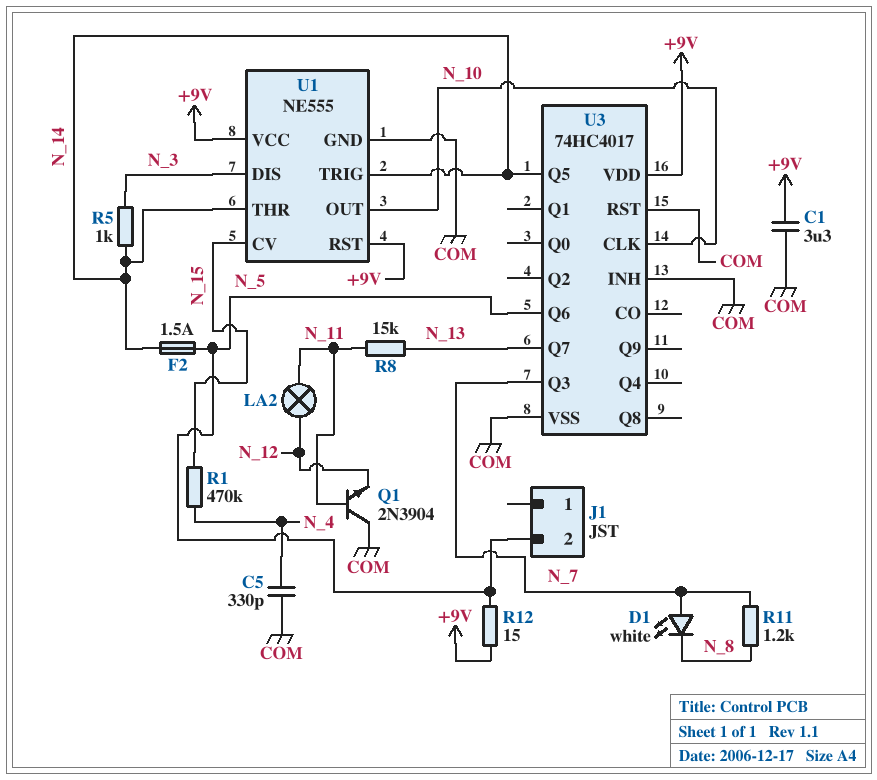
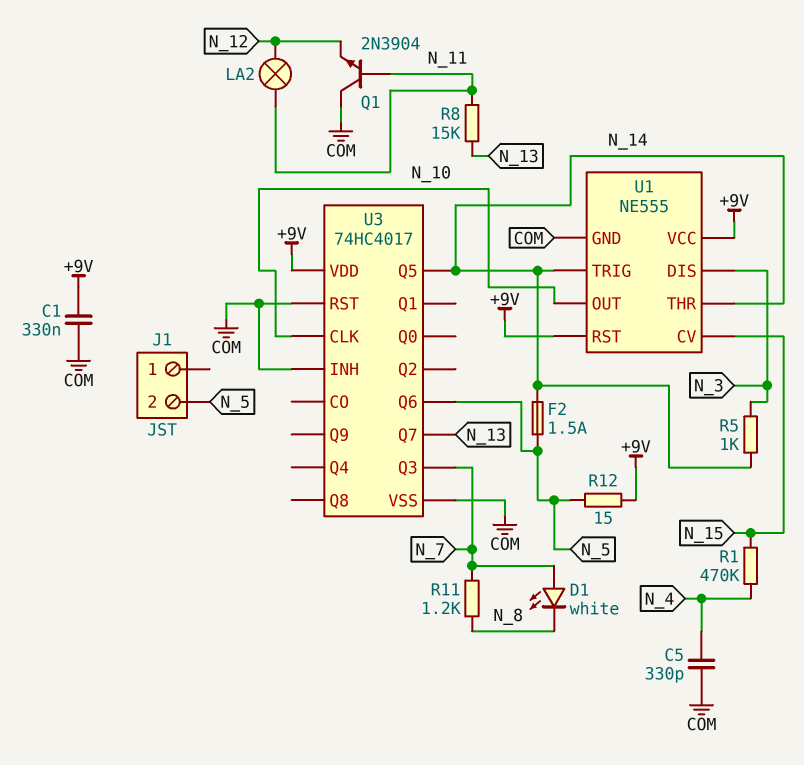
C1: 3.3uF (+9V, COM) -> 330nF (+9V, COM)

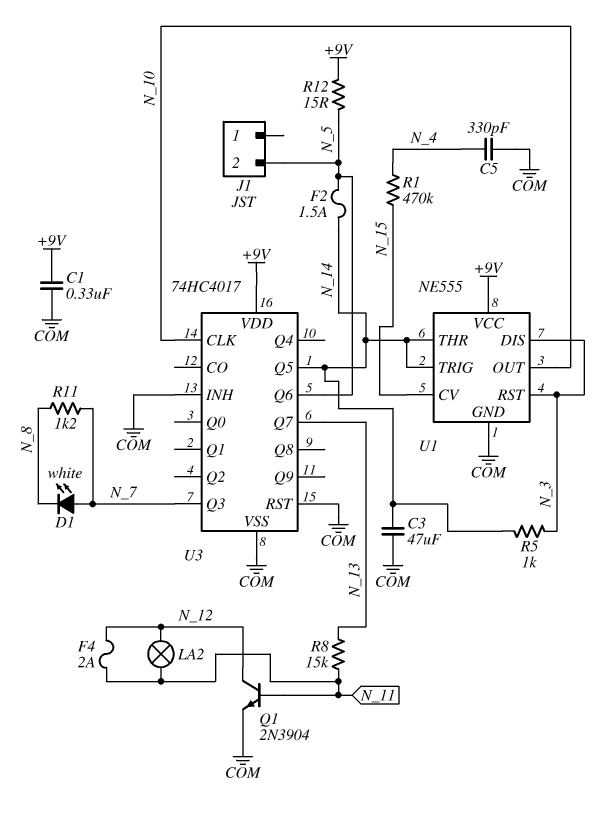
C3: none -> 47uF (COM, N_14)
F4: none -> 2A (N_11, N_12)
Q1: NPN 2N3904 (B N_11, C COM, E N_12) -> NPN 2N3904 (B N_11, C N_12, E COM)
U1 pin RST: +9V -> N_3

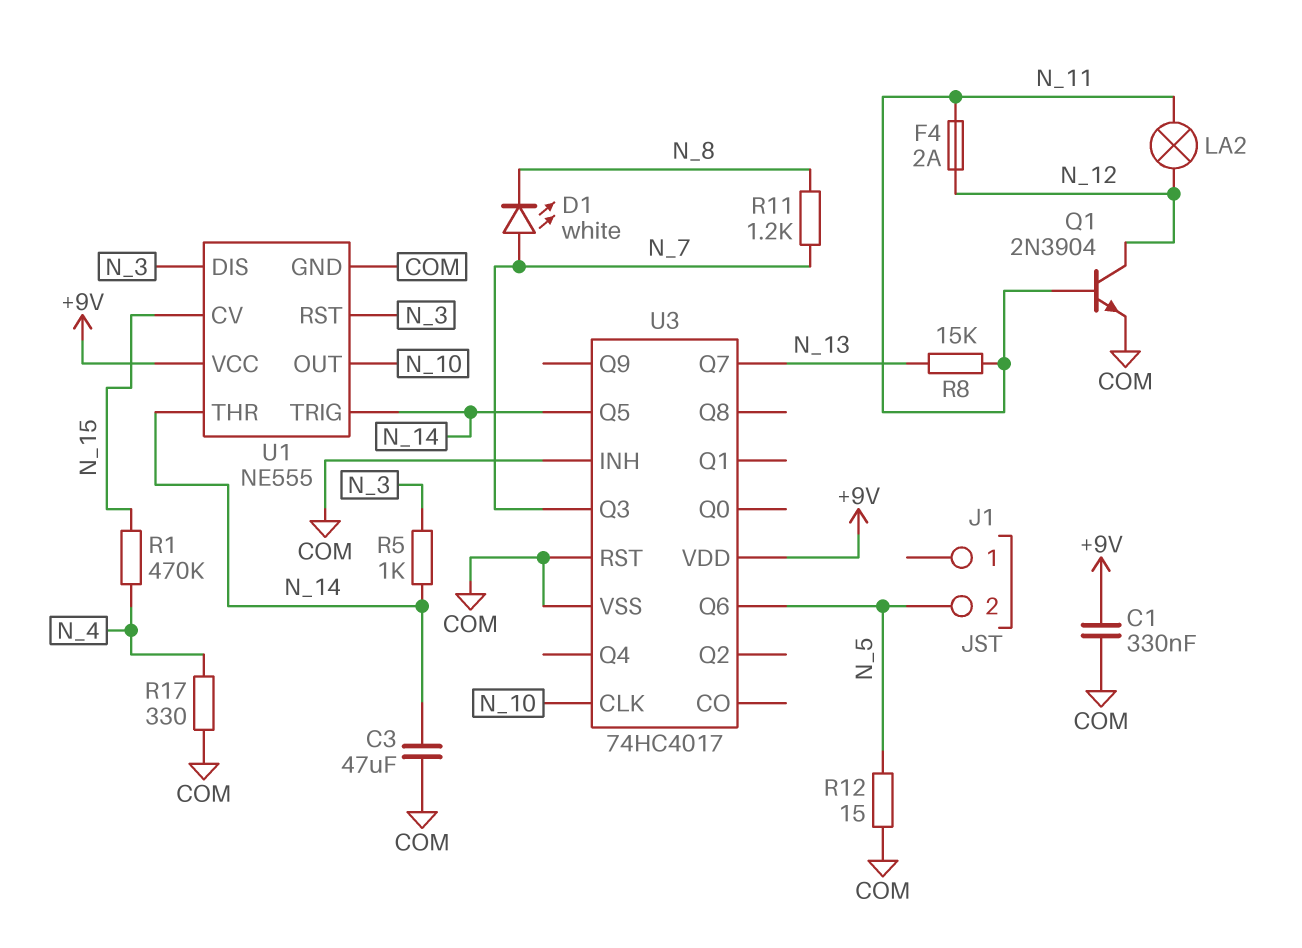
C5: 330pF (COM, N_4) -> none
F2: 1.5A (N_5, N_14) -> none
R12: 15 (+9V, N_5) -> 15 (COM, N_5)
R17: none -> 330 (COM, N_4)

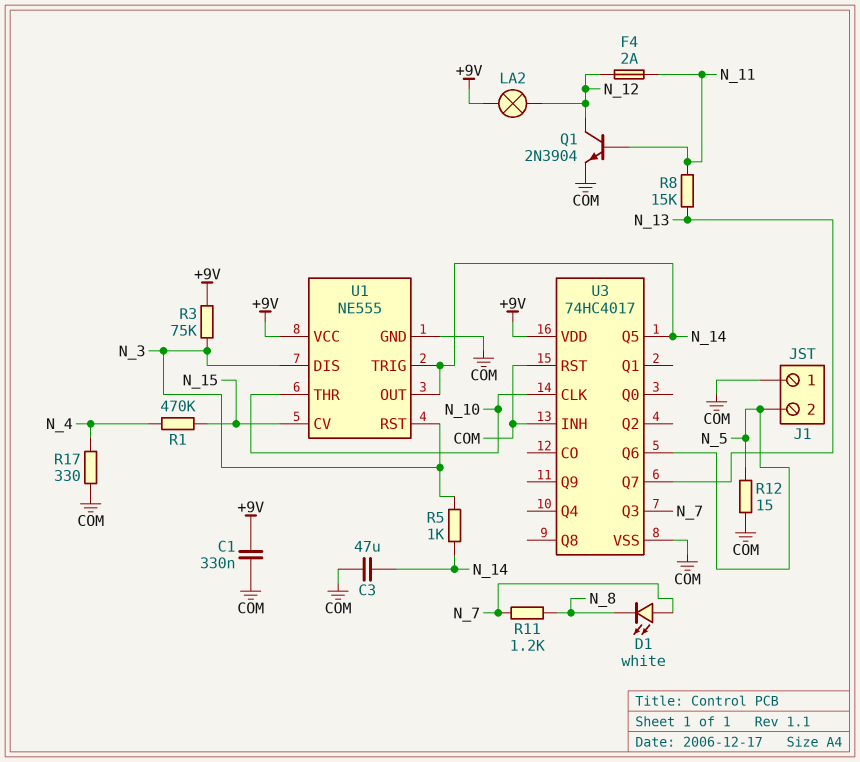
J1 pin 1: none -> COM
LA2: lamp (N_11, N_12) -> lamp (+9V, N_12)
R3: none -> 75k (+9V, N_3)
U1 pin OUT: N_10 -> N_14
U1 pin THR: N_14 -> N_10

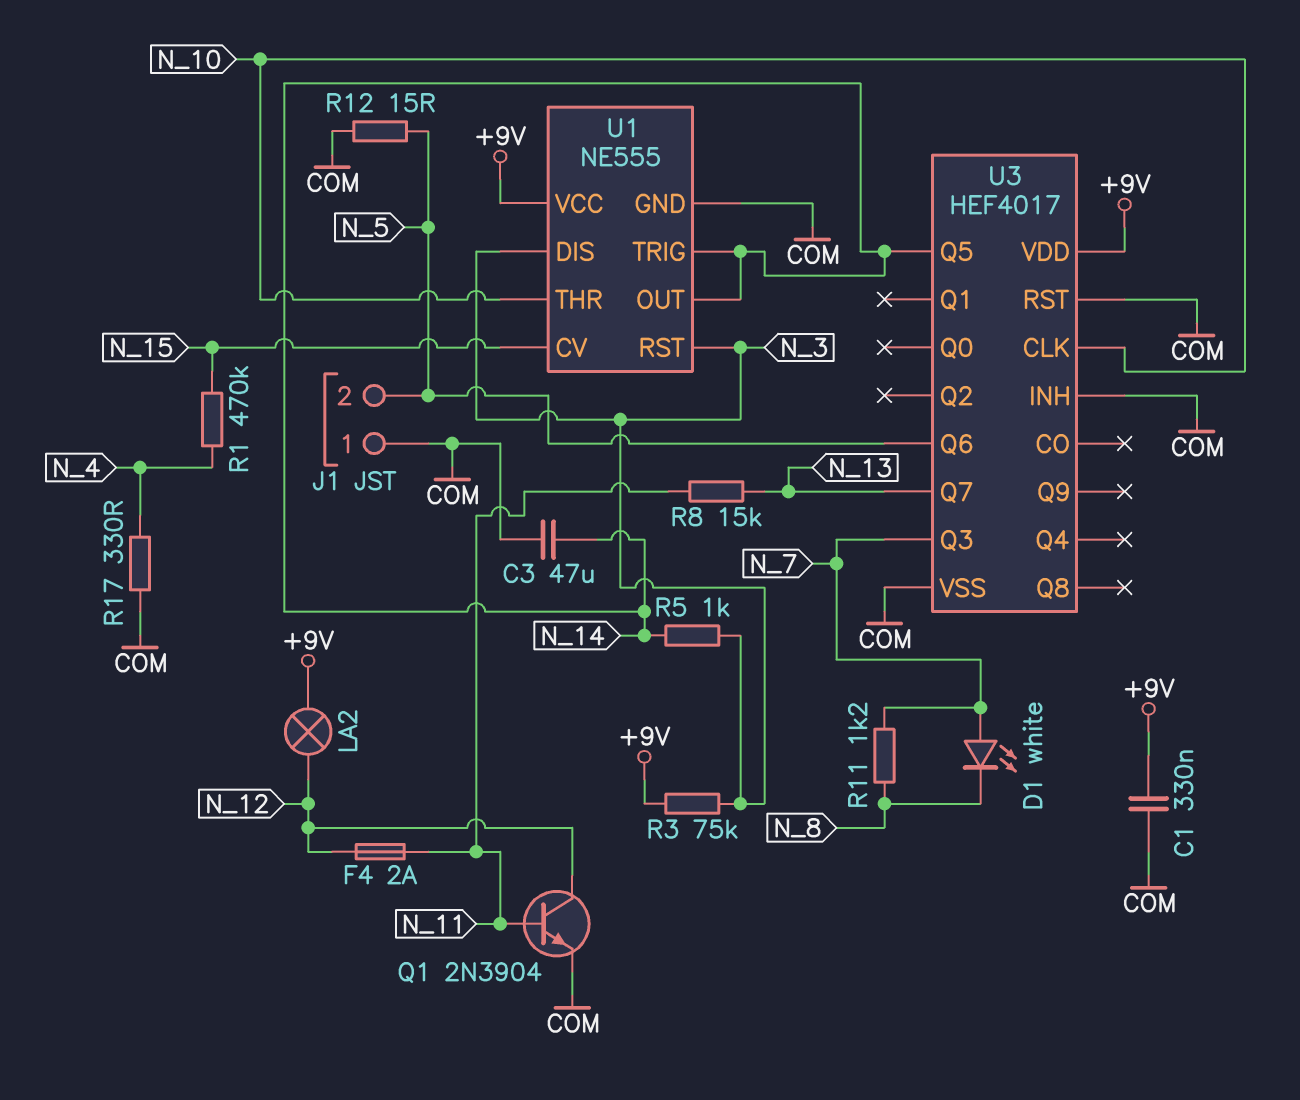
U3: 74HC4017 -> HEF4017

